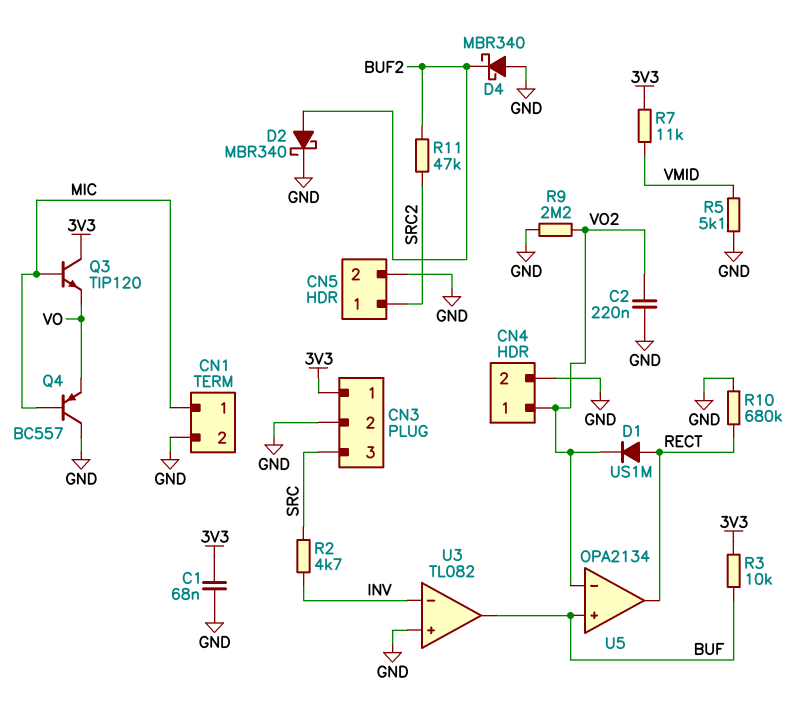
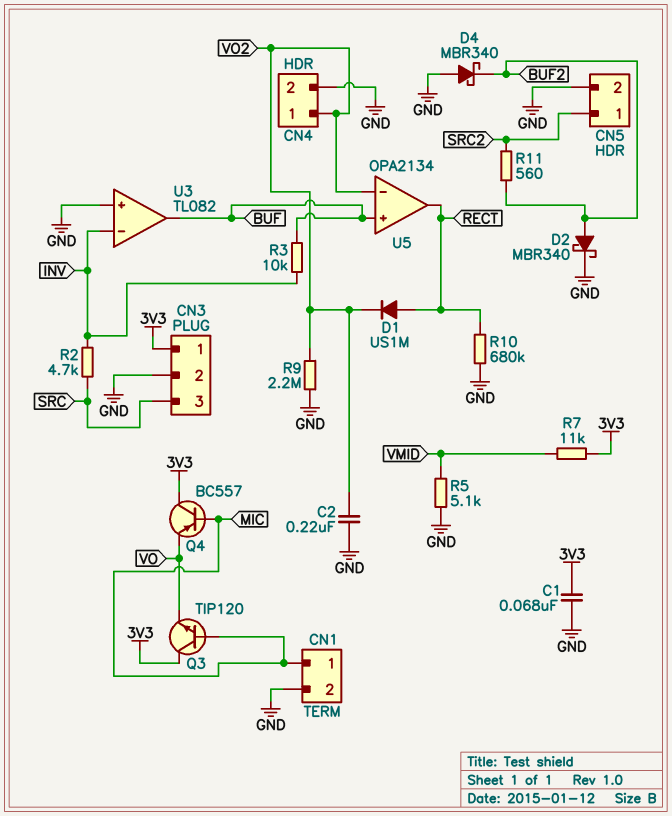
Q4: PNP BC557 (B MIC, C GND, E VO) -> PNP BC557 (B MIC, C 3V3, E VO)
R3: 10k (3V3, BUF) -> 10k (BUF, INV)
R11: 47k (BUF2, SRC2) -> 560 (BUF2, SRC2)

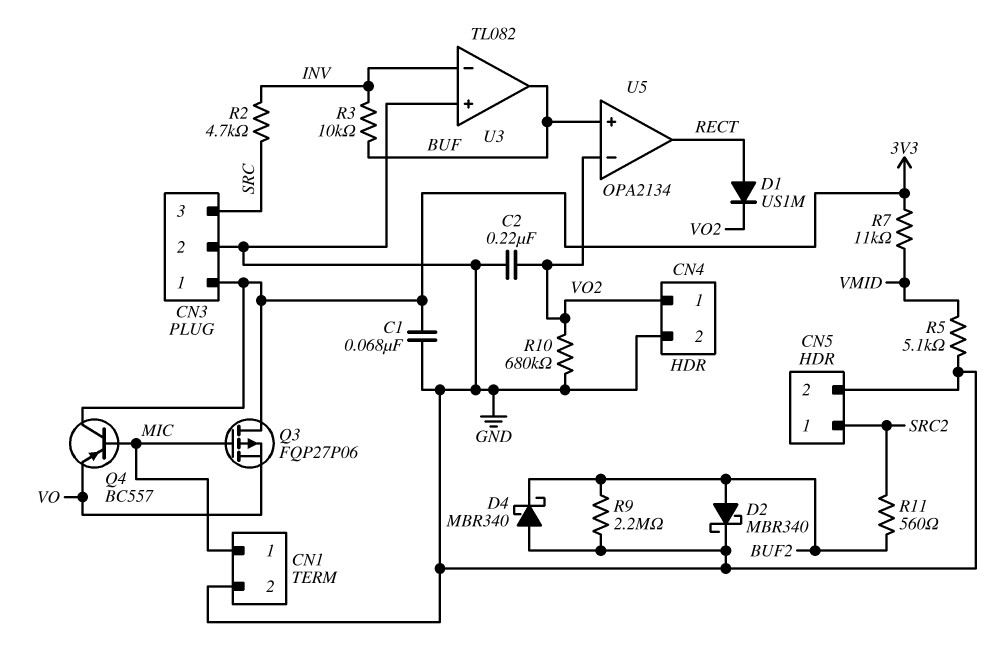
Q3: NPN TIP120 (B MIC, C 3V3, E VO) -> PMOS FQP27P06 (G MIC, D 3V3, S VO)
R9: 2.2M (GND, VO2) -> 2.2M (BUF2, GND)
R10: 680k (GND, RECT) -> 680k (GND, VO2)

